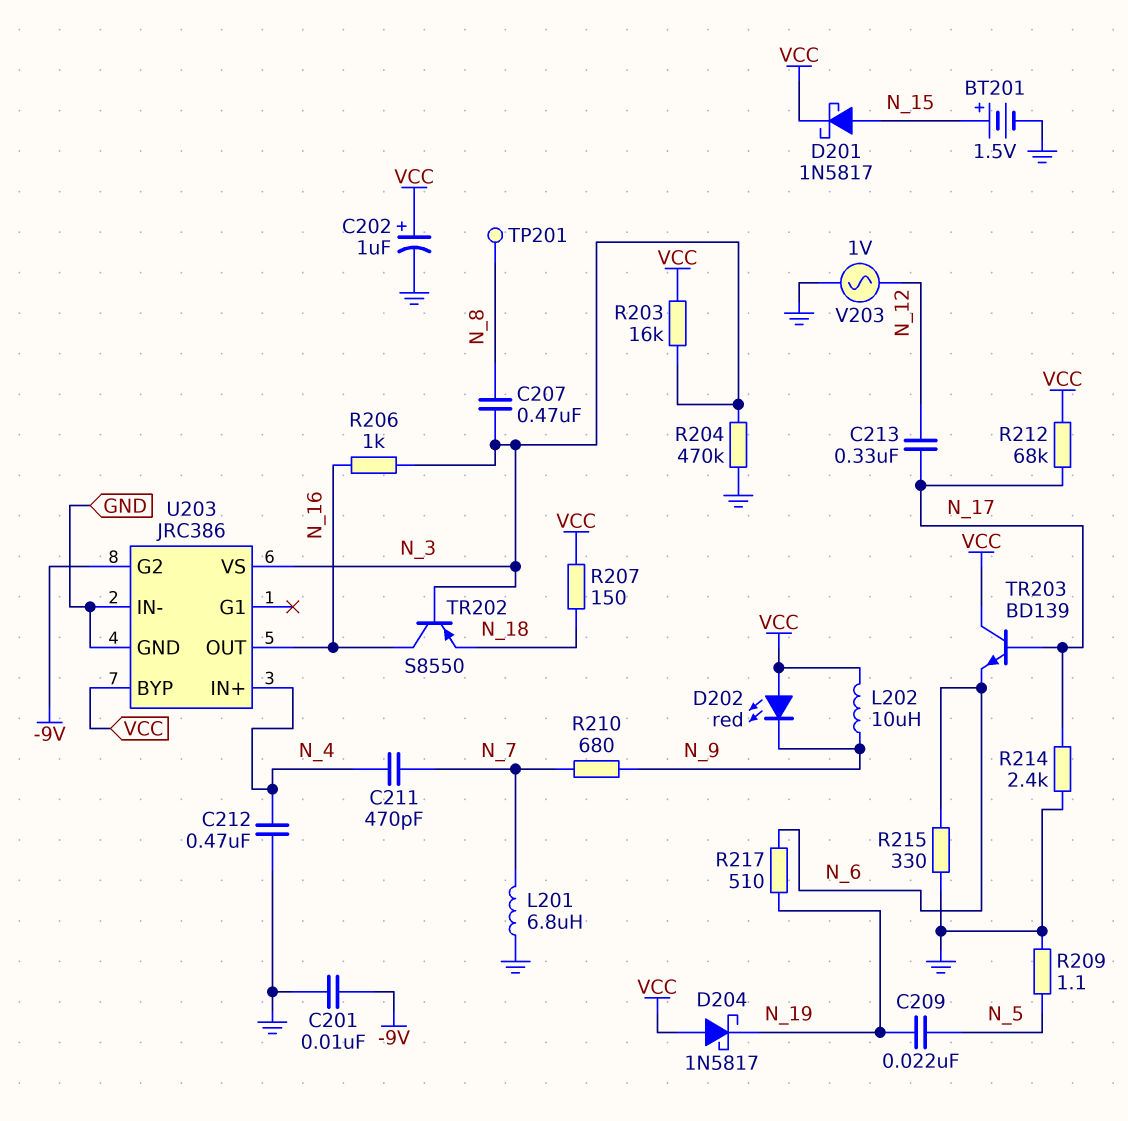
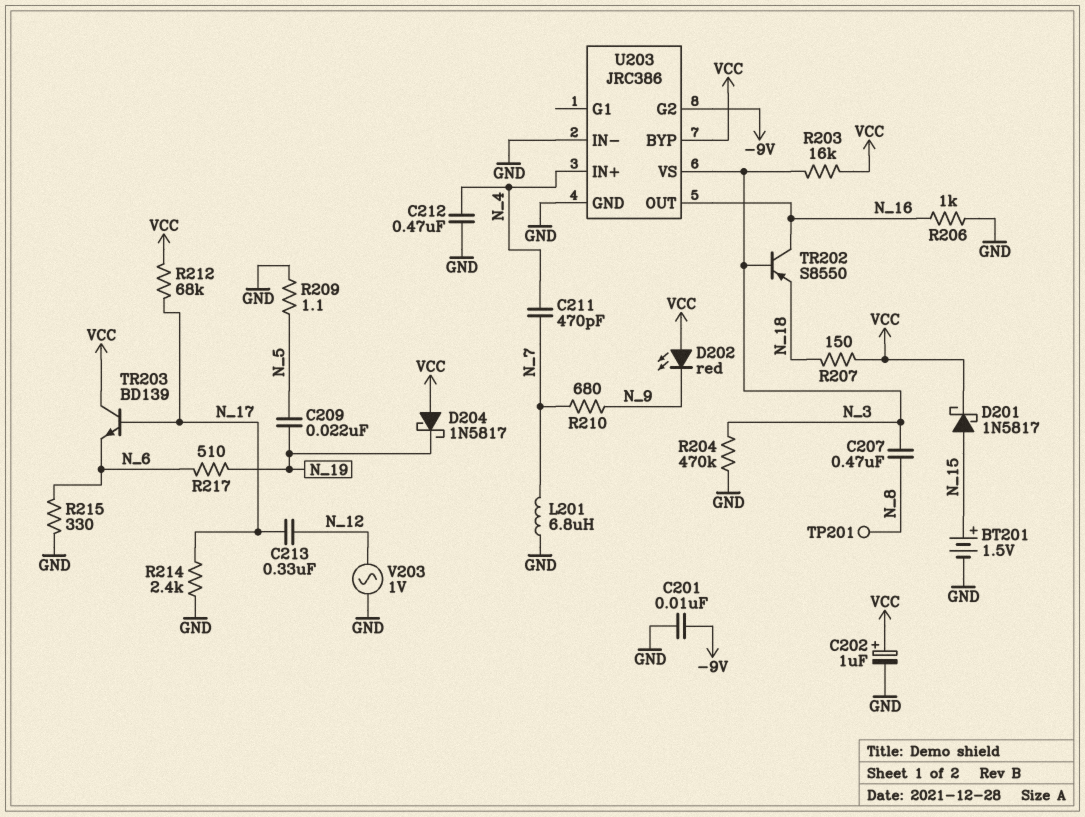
L202: 10uH (N_9, VCC) -> none
R206: 1k (N_3, N_16) -> 1k (GND, N_16)

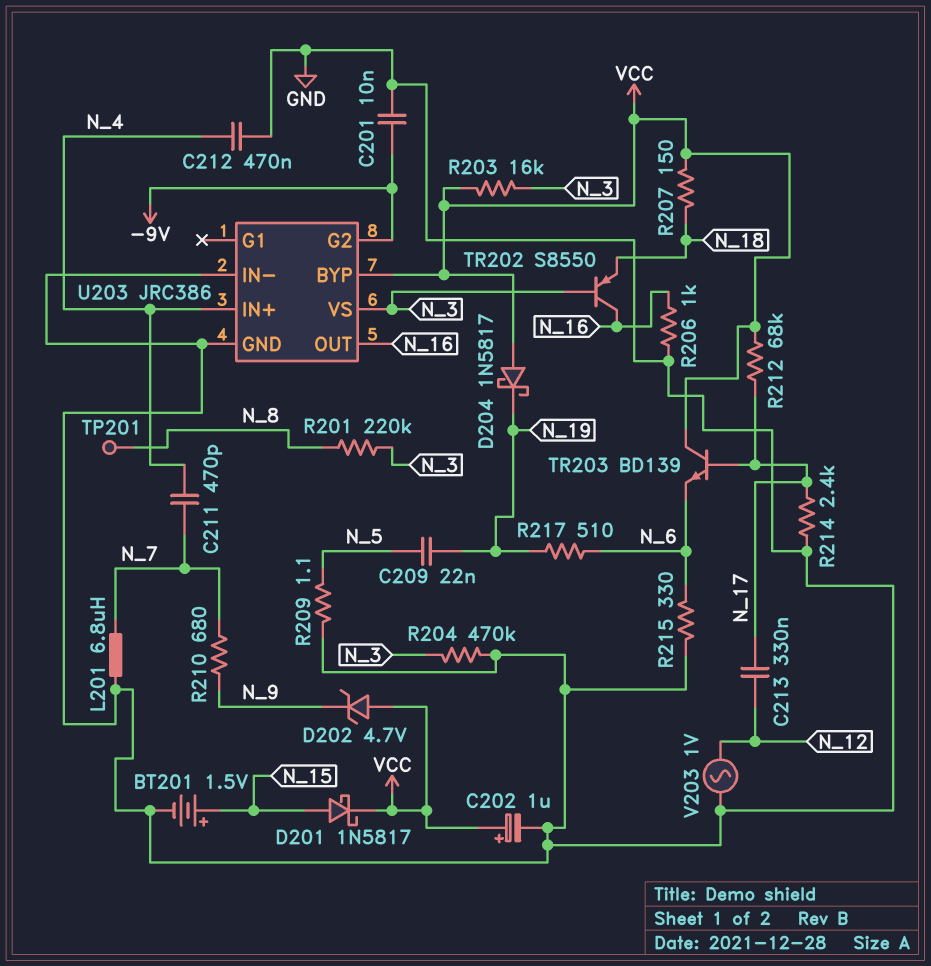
C207: 470nF (N_3, N_8) -> none
D202: LED red (A VCC, K N_9) -> zener 4.7V (A VCC, K N_9)
R201: none -> 220k (N_3, N_8)

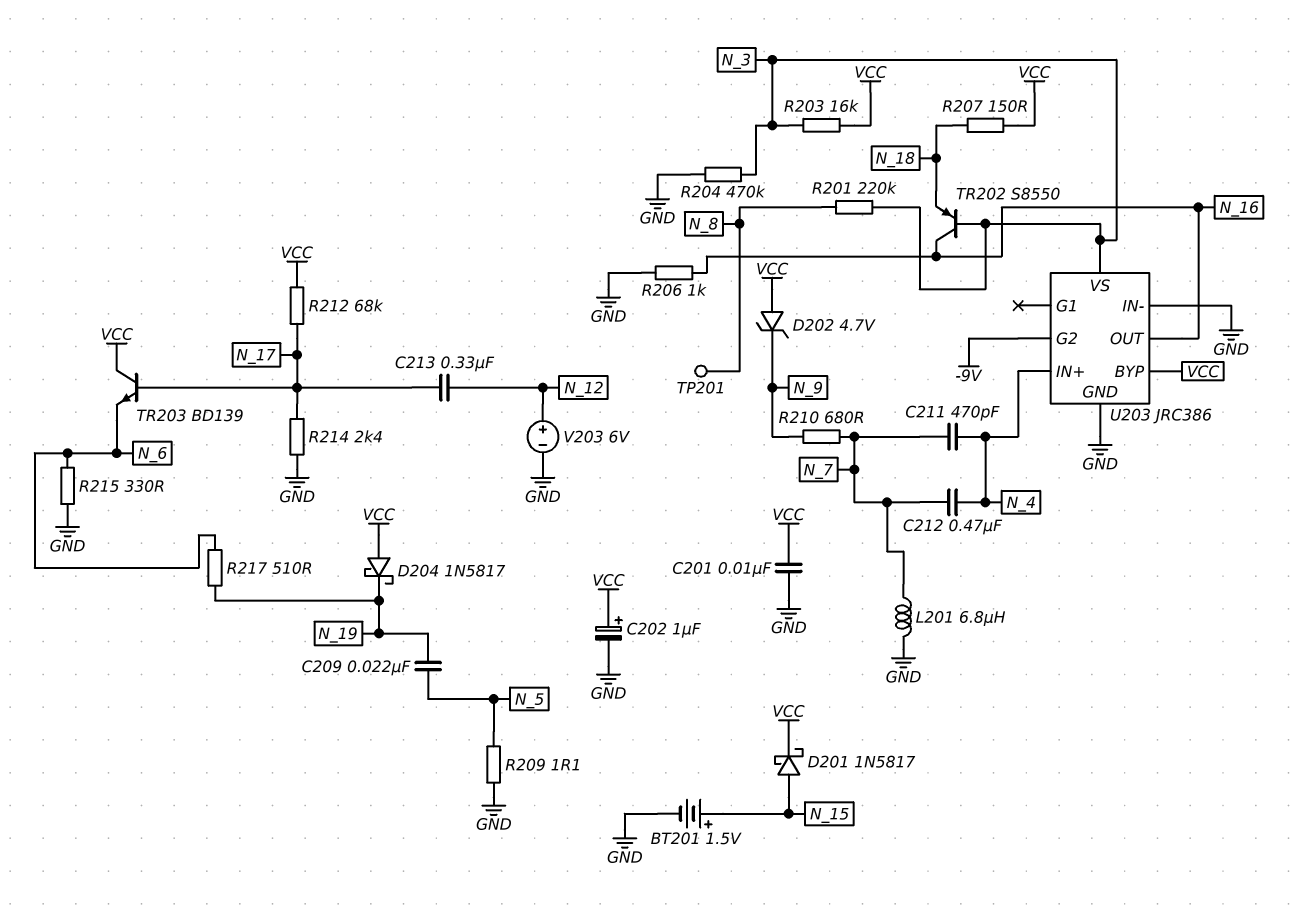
C201: 10nF (-9V, GND) -> 10nF (GND, VCC)
C212: 470nF (GND, N_4) -> 470nF (N_4, N_7)
V203: AC 1V (GND, N_12) -> 6V (plus N_12, minus GND)

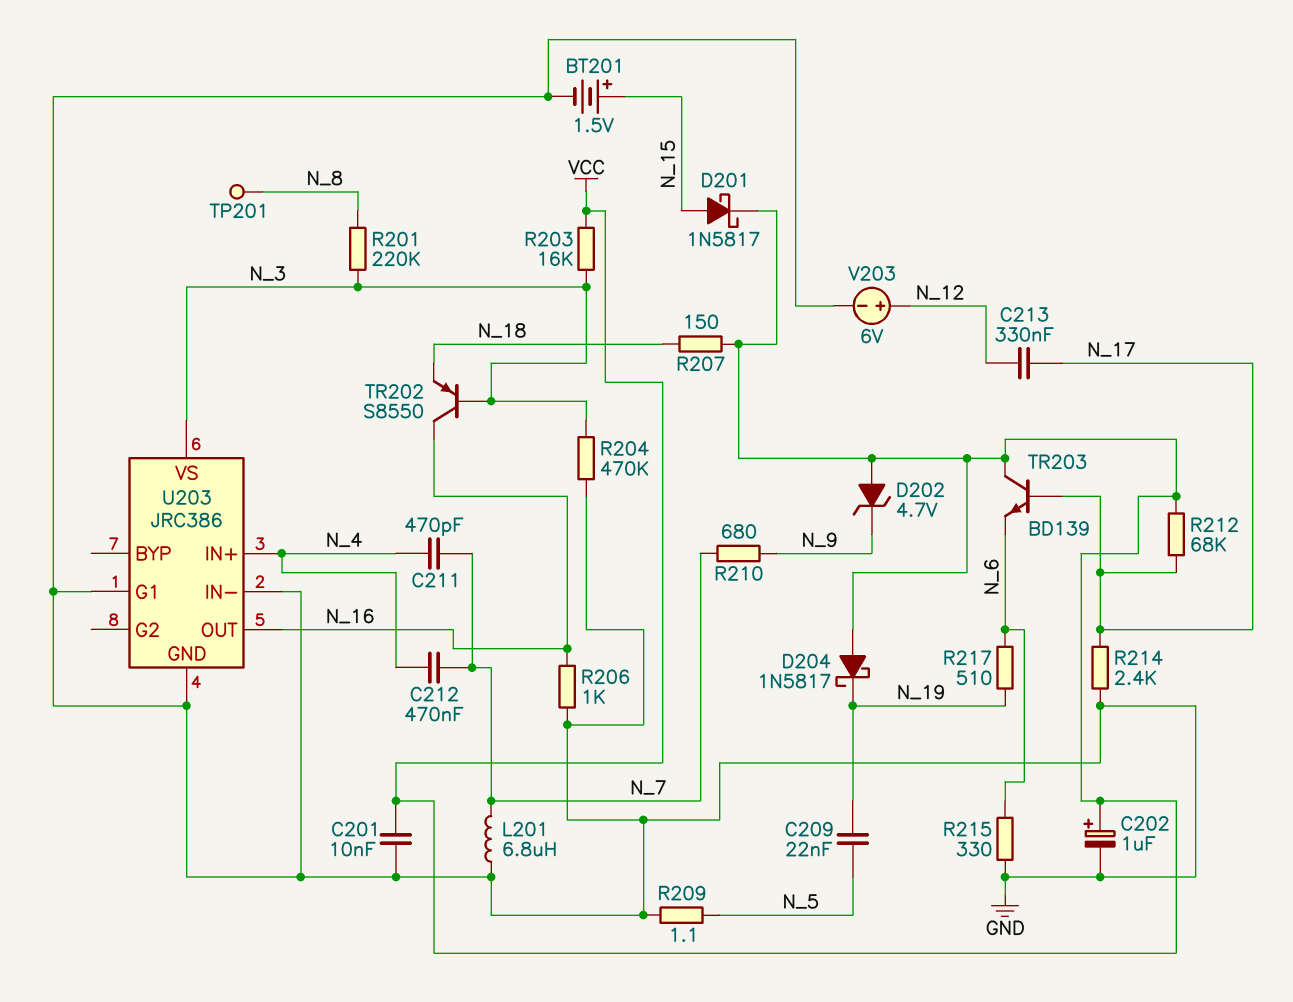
U203 pin BYP: VCC -> none
U203 pin G1: none -> GND
U203 pin G2: -9V -> none

